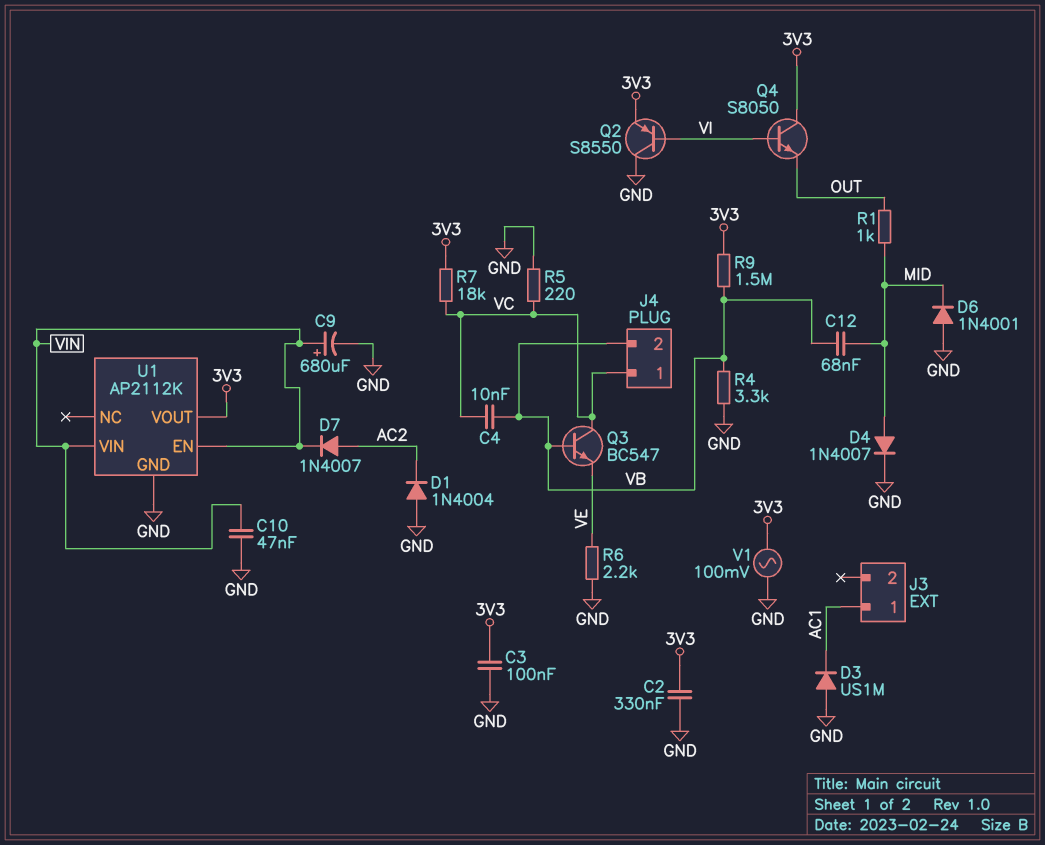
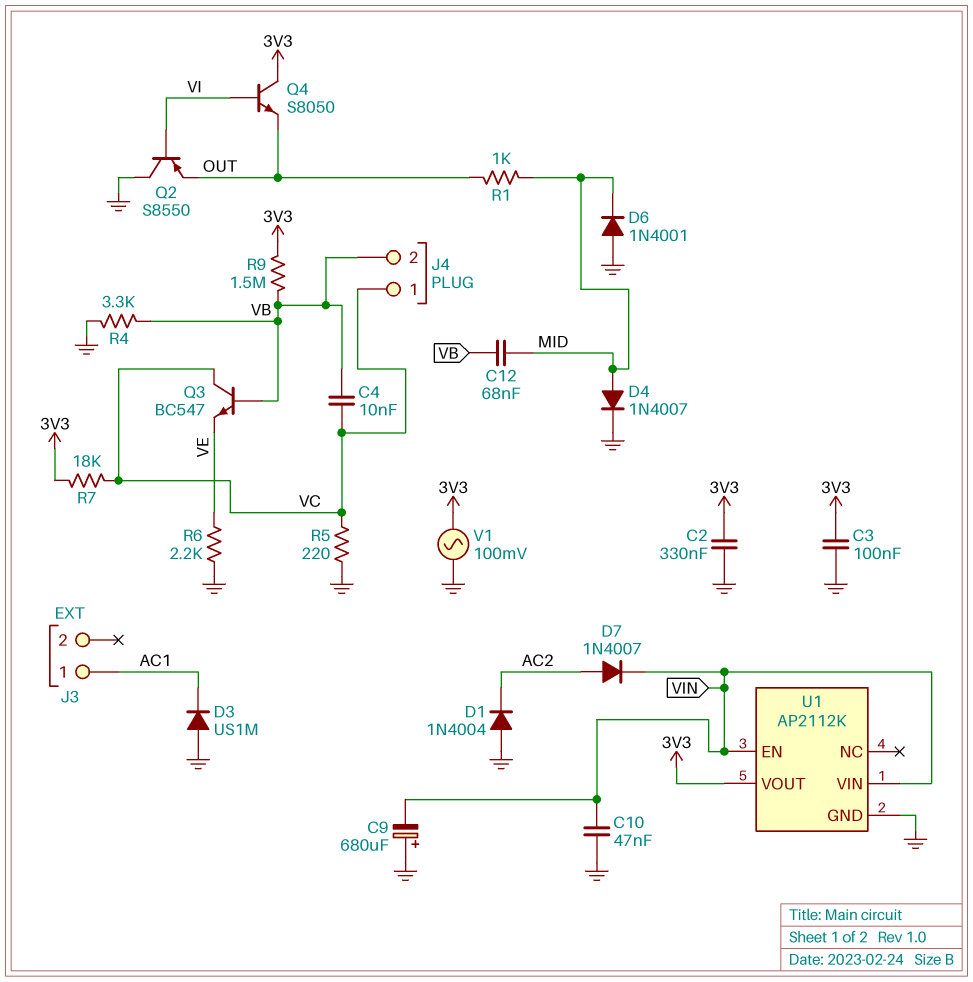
C9: 680uF (plus VIN, minus GND) -> 680uF (plus GND, minus VIN)
Q2: PNP S8550 (B VI, C GND, E 3V3) -> PNP S8550 (B VI, C GND, E OUT)

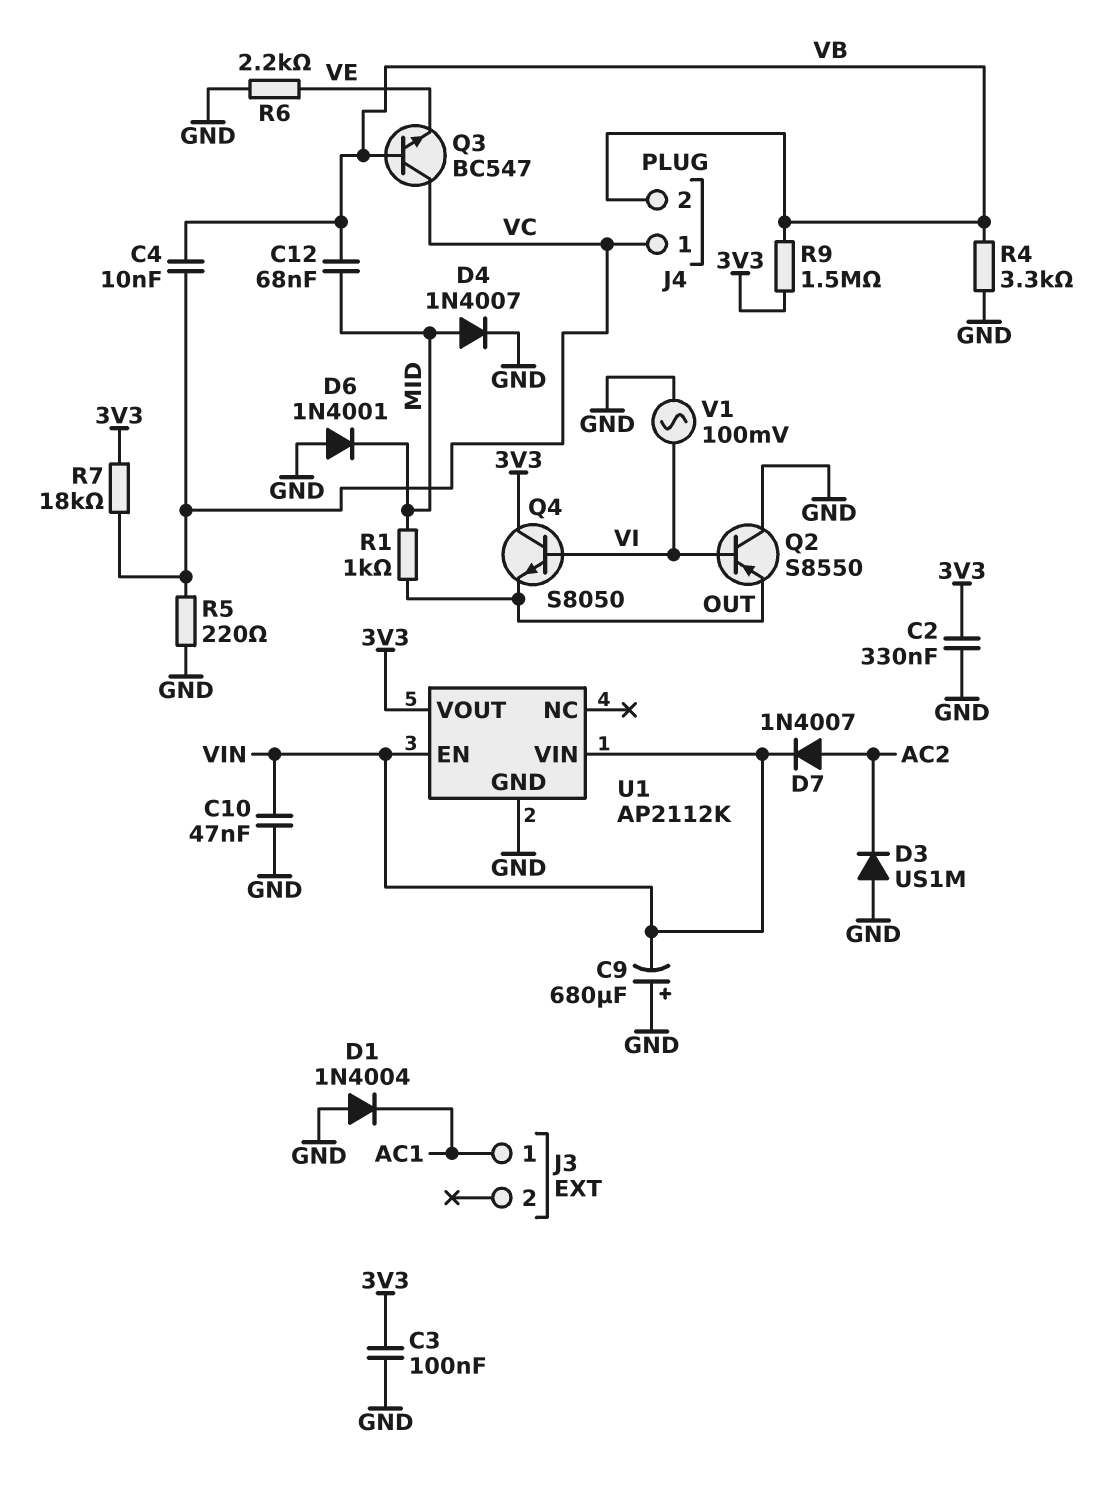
D1: diode 1N4004 (A GND, K AC2) -> diode 1N4004 (A GND, K AC1)
D3: diode US1M (A GND, K AC1) -> diode US1M (A GND, K AC2)
V1: AC 100mV (3V3, GND) -> AC 100mV (GND, VI)

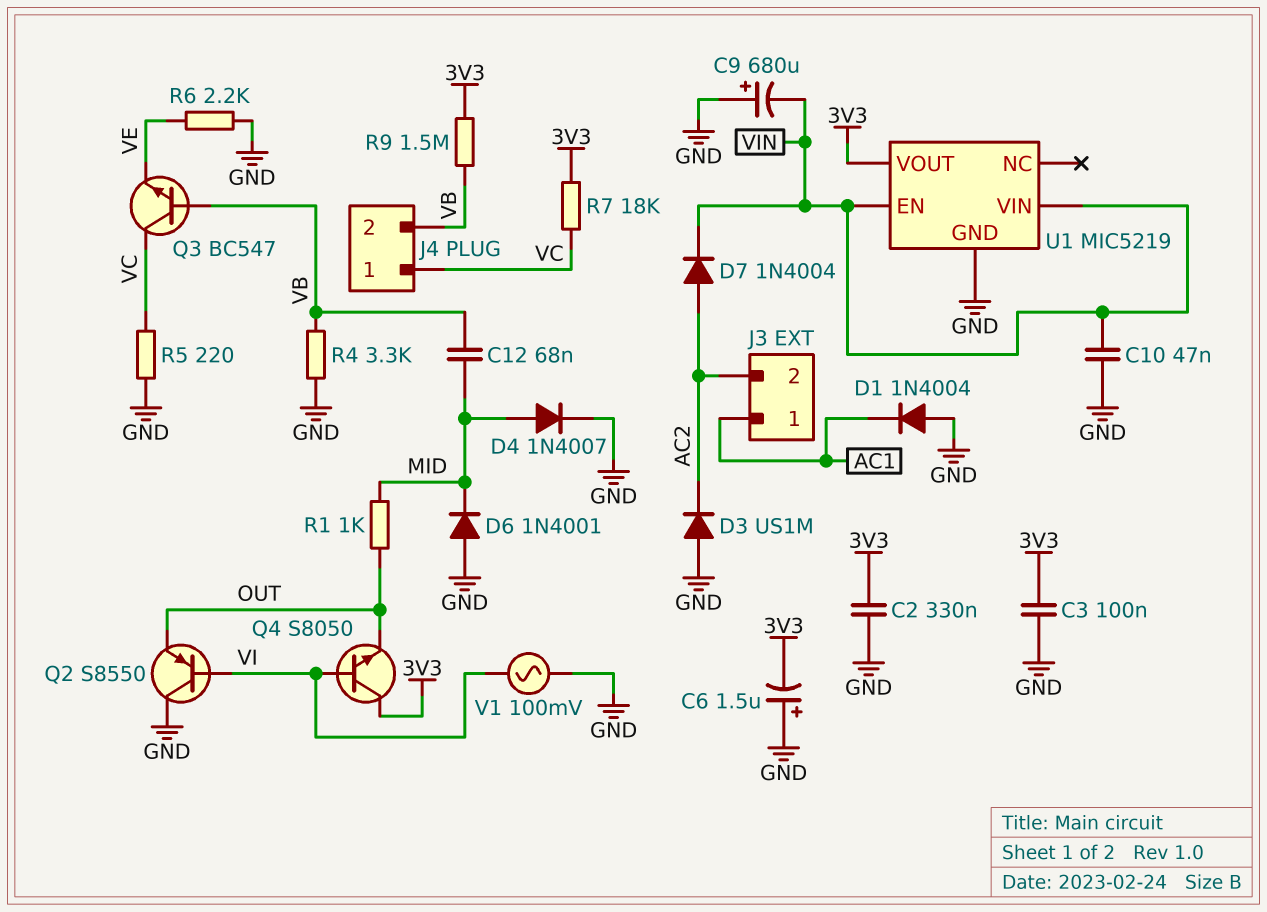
C4: 10nF (VB, VC) -> none
C6: none -> 1.5uF (plus GND, minus 3V3)
D7: diode 1N4007 (A AC2, K VIN) -> diode 1N4004 (A AC2, K VIN)
J3 pin 2: none -> AC2
U1: AP2112K -> MIC5219

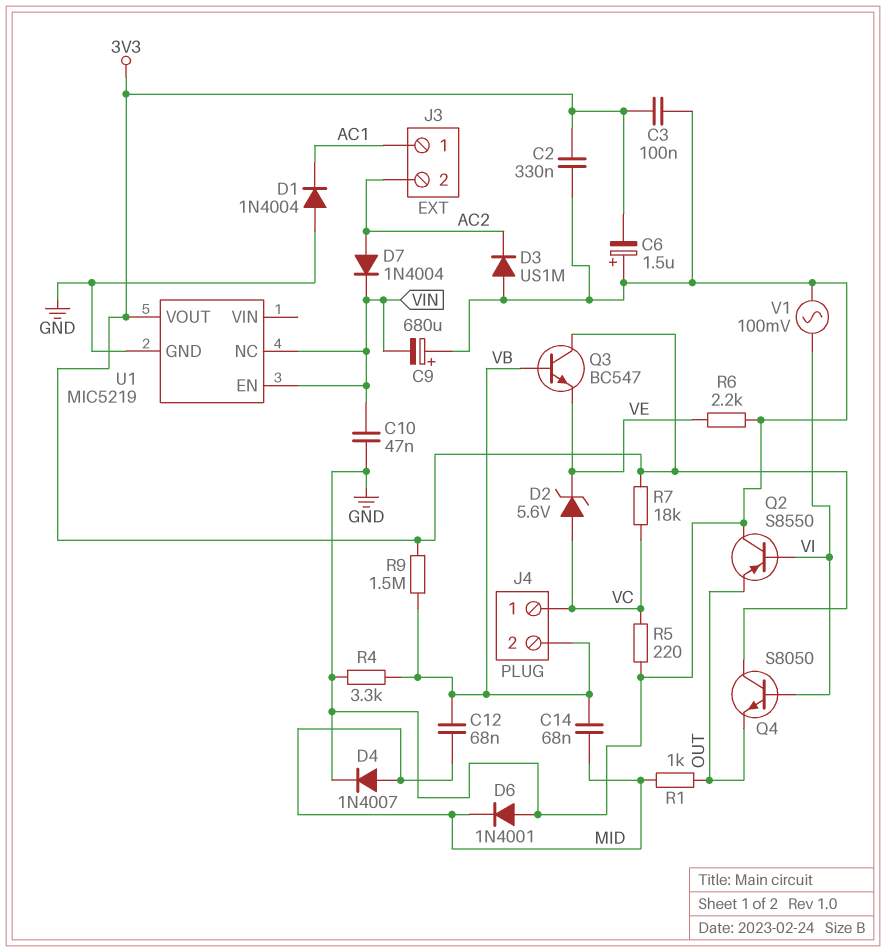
C14: none -> 68nF (MID, VB)
D2: none -> zener 5.6V (A VC, K VE)
Q3: NPN BC547 (B VB, C VC, E VE) -> NPN BC547 (B VB, C 3V3, E VE)
U1 pin NC: none -> VIN
U1 pin VIN: VIN -> none

